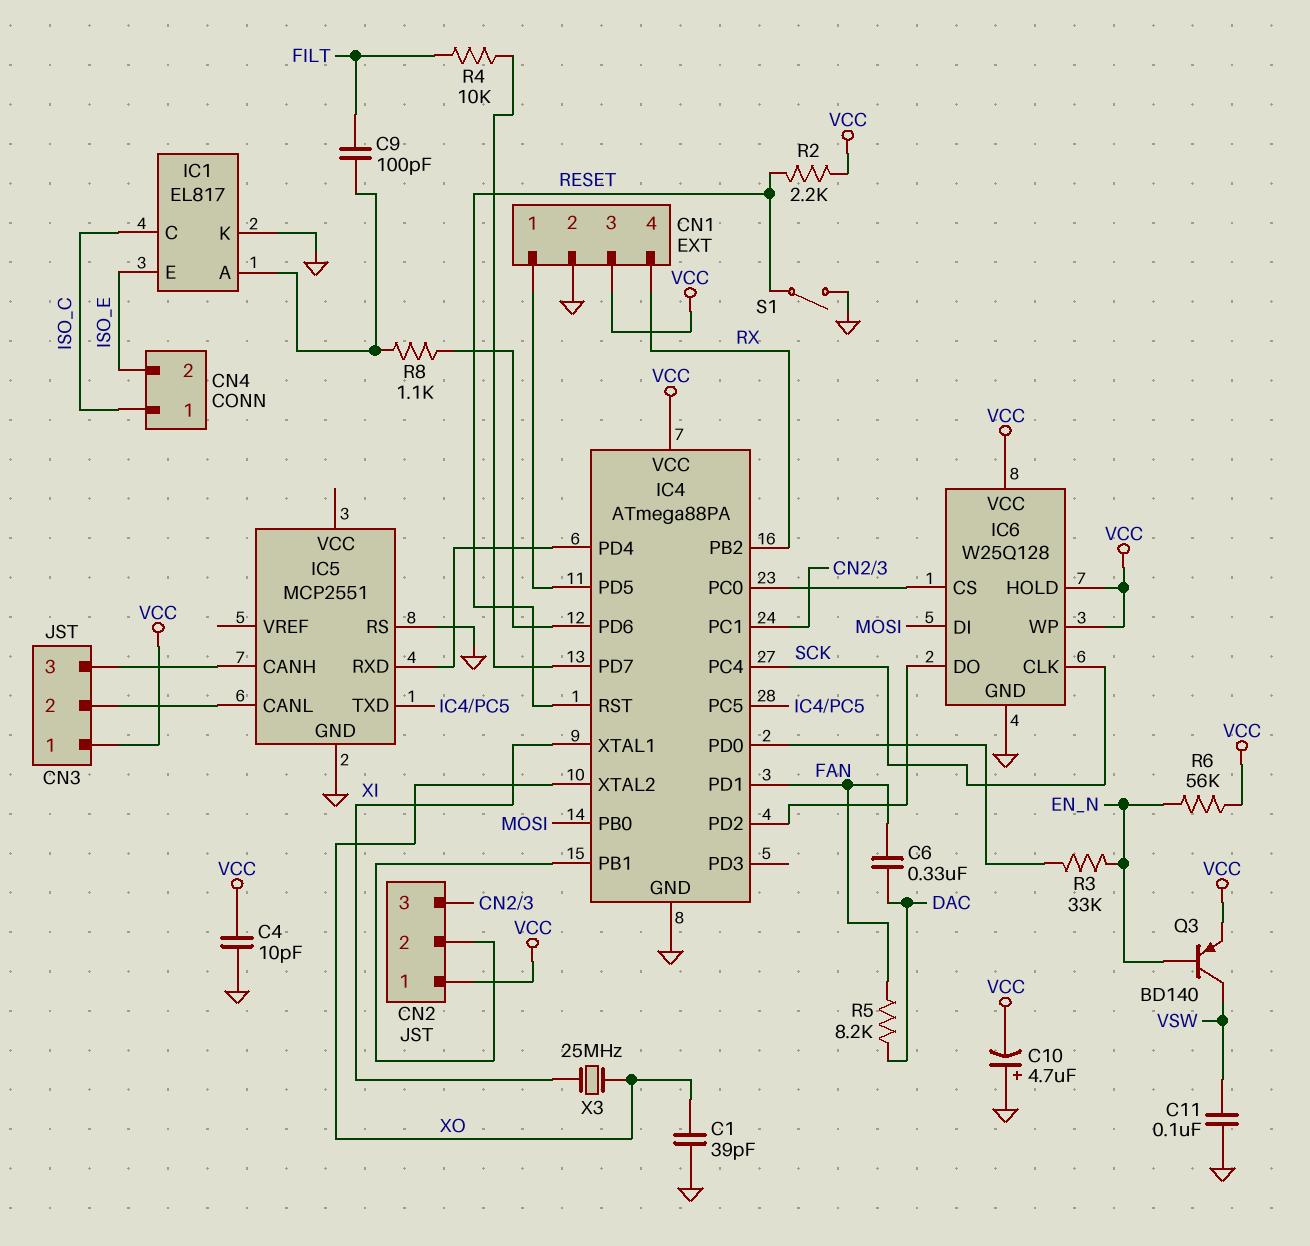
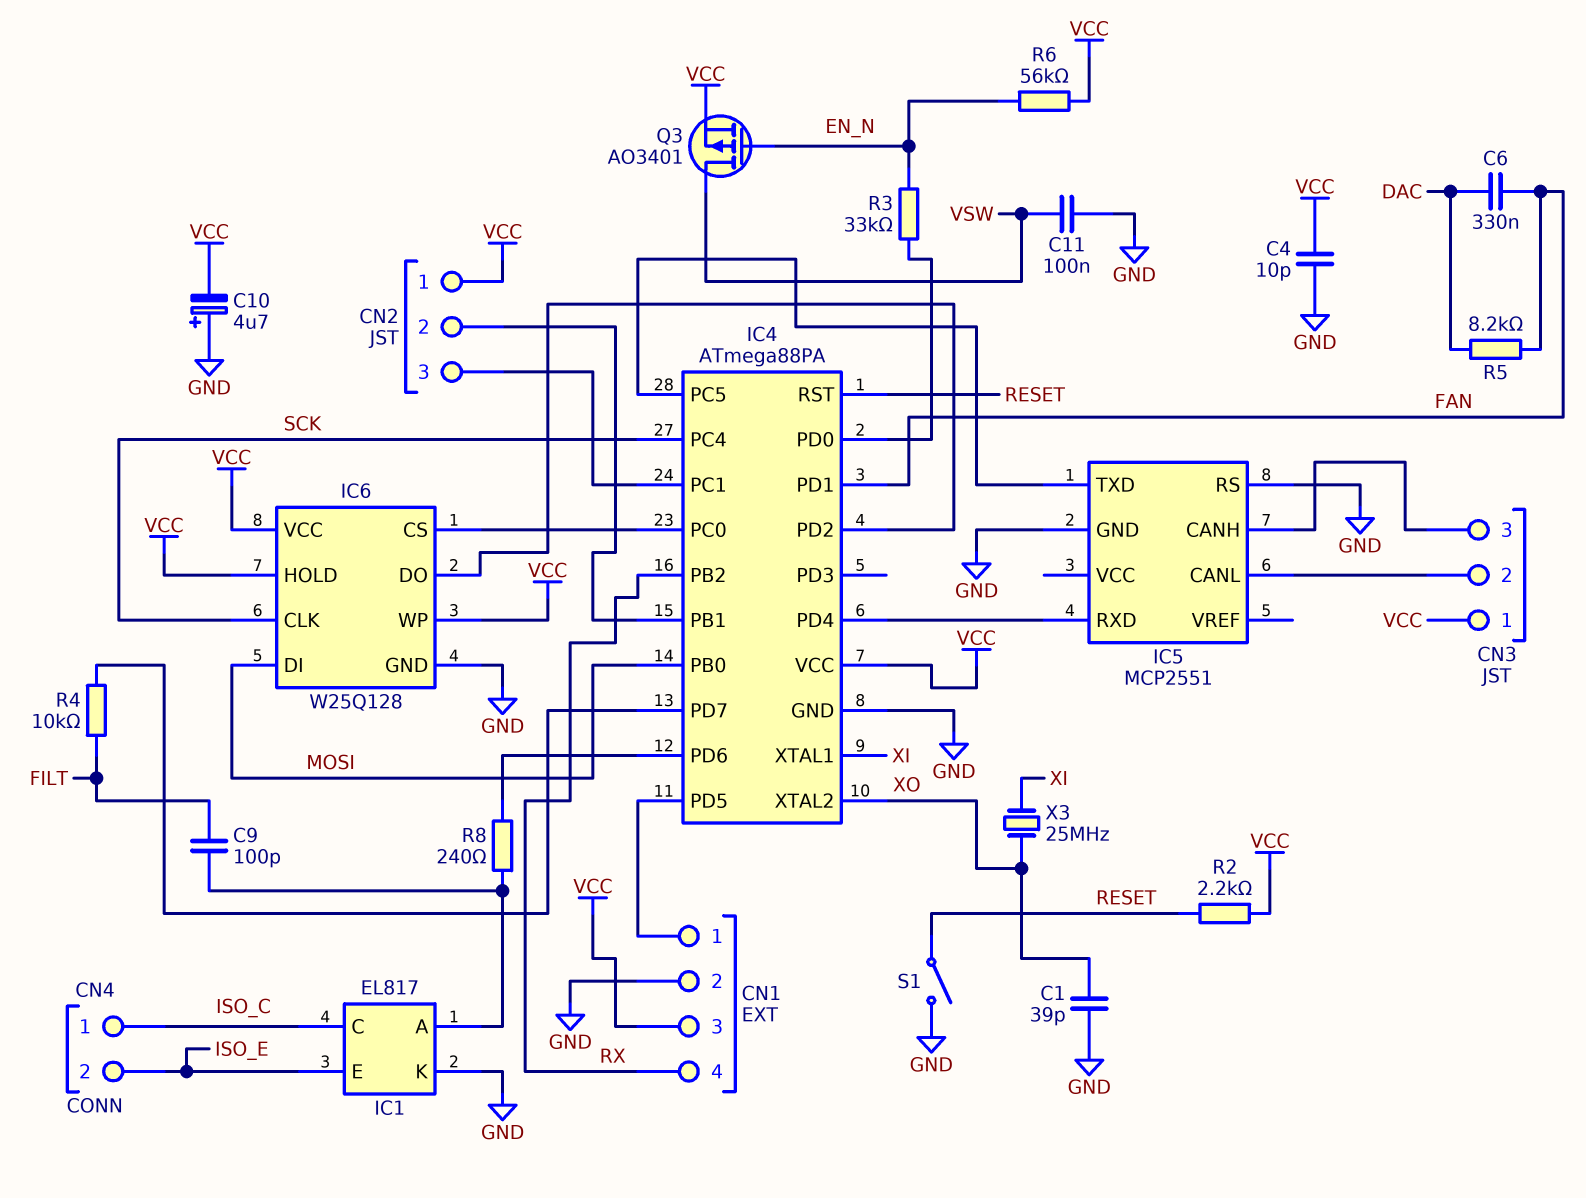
Q3: PNP BD140 (B EN_N, C VSW, E VCC) -> PMOS AO3401 (G EN_N, D VSW, S VCC)
R8: 1.1k (IC1/A, IC4/PD6) -> 240 (IC1/A, IC4/PD6)

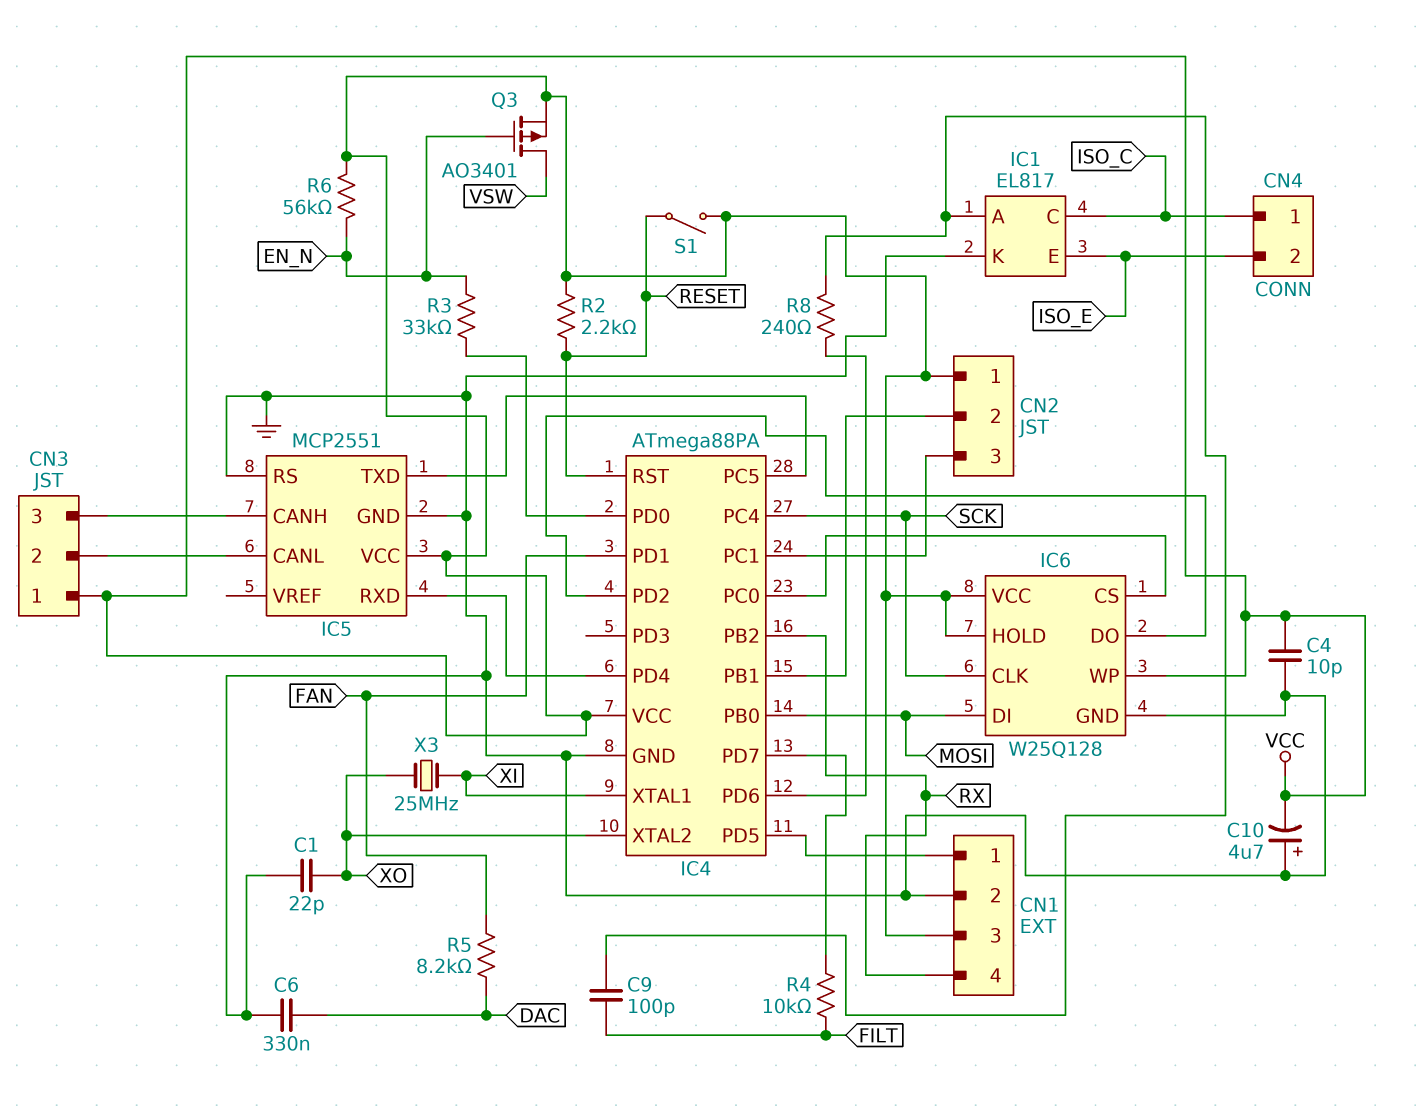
C1: 39pF (GND, XO) -> 22pF (GND, XO)
C6: 330nF (DAC, FAN) -> 330nF (DAC, GND)
C11: 100nF (GND, VSW) -> none
IC5 pin VCC: none -> VCC
S1: switch (GND, RESET) -> switch (RESET, VCC)

